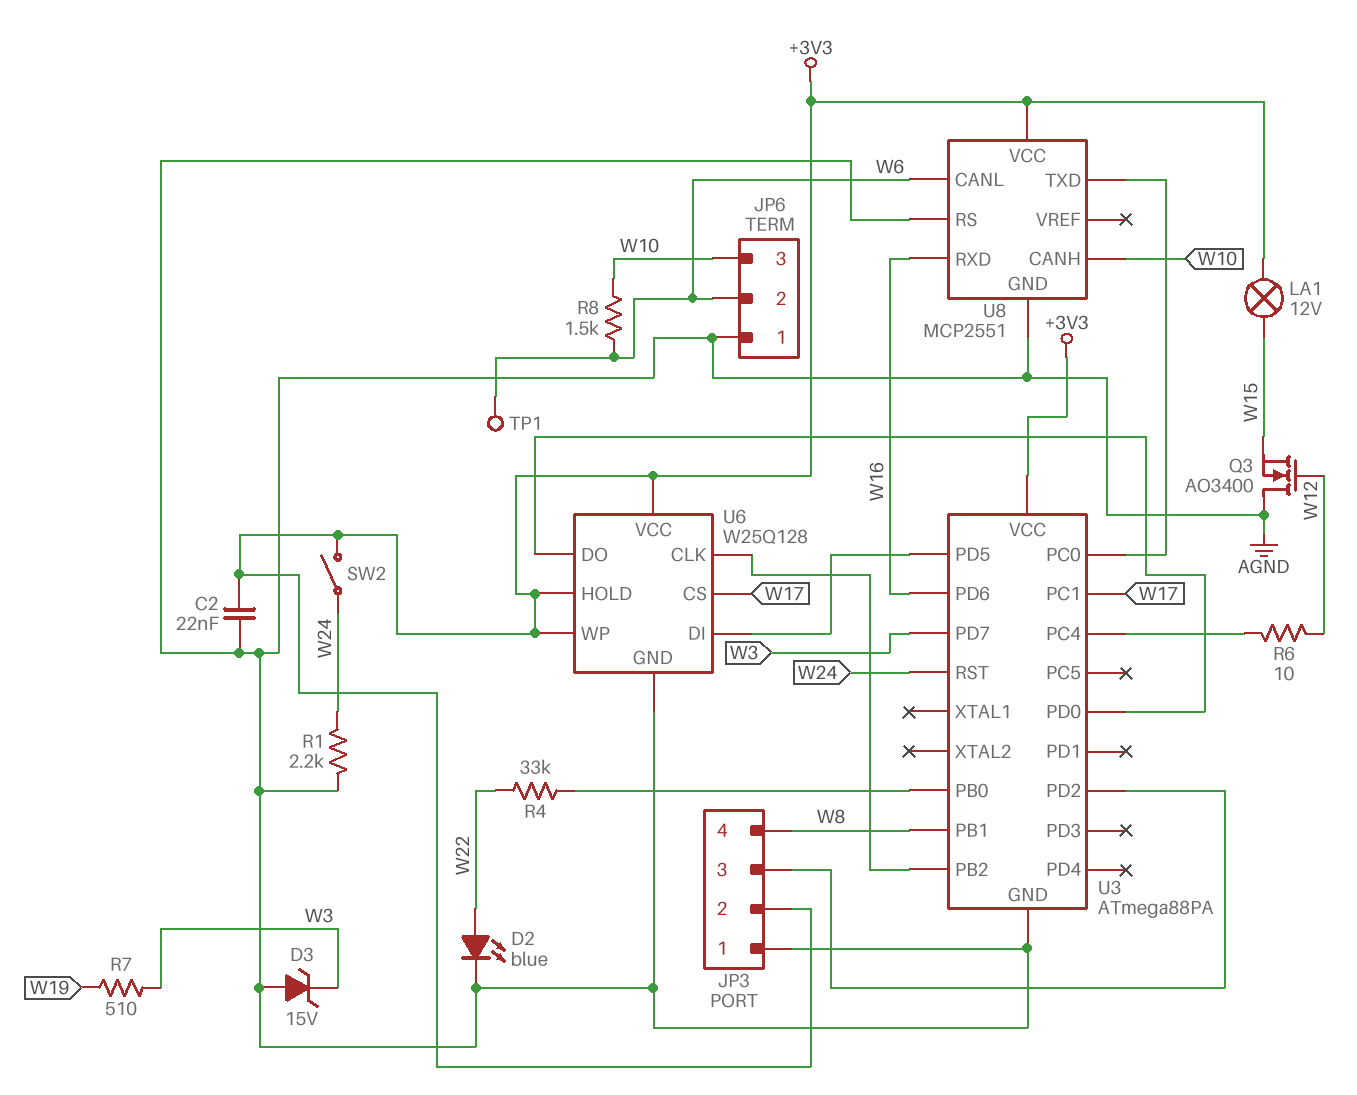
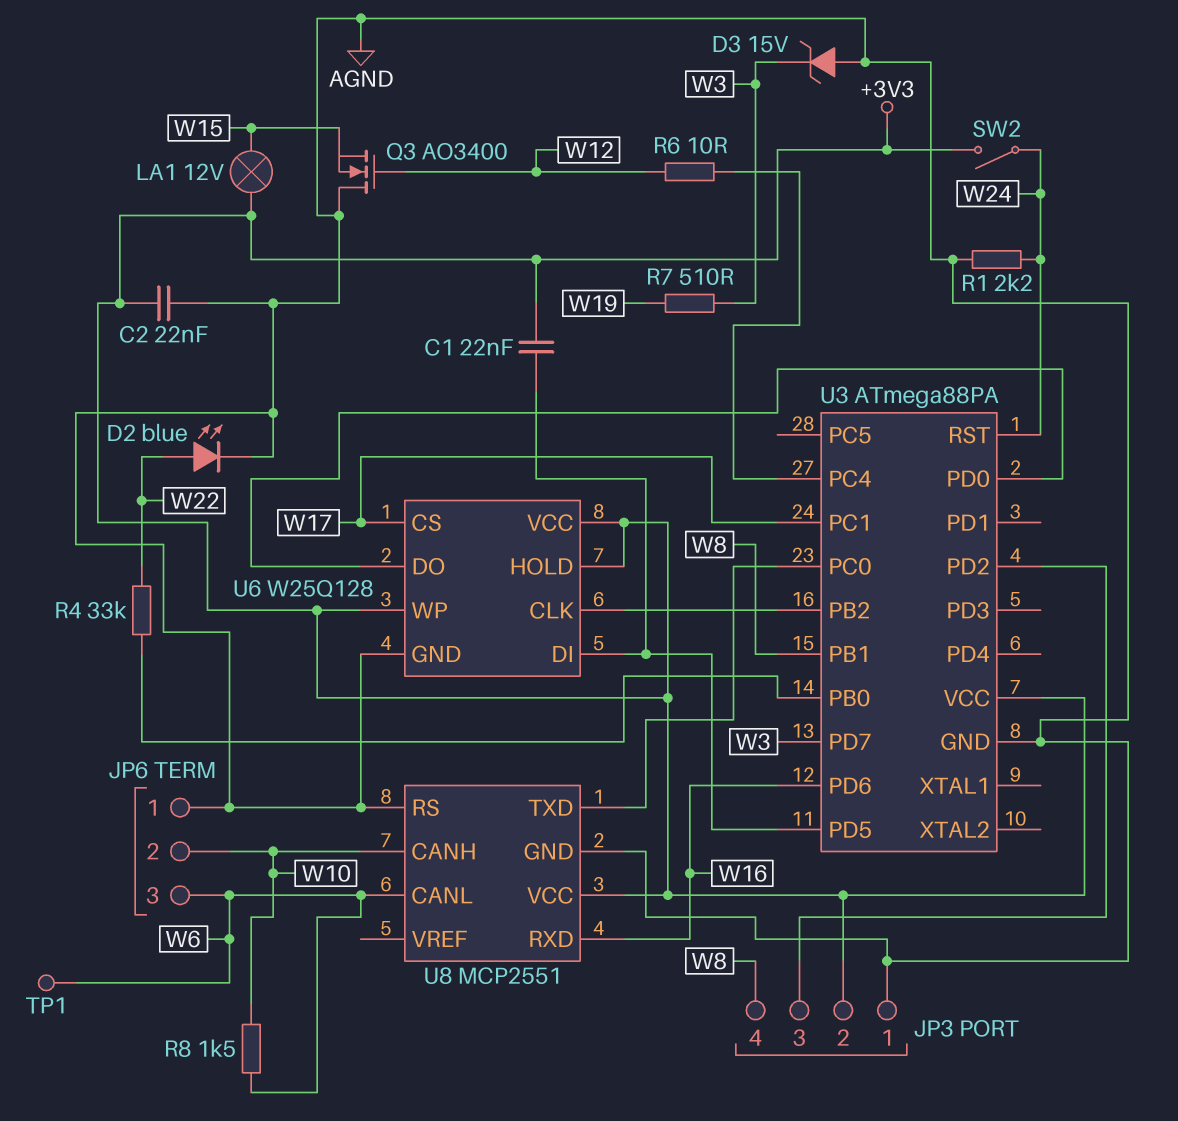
C1: none -> 22nF (+3V3, U3/PD5)
JP6 pin 2: W6 -> W10
JP6 pin 3: W10 -> W6

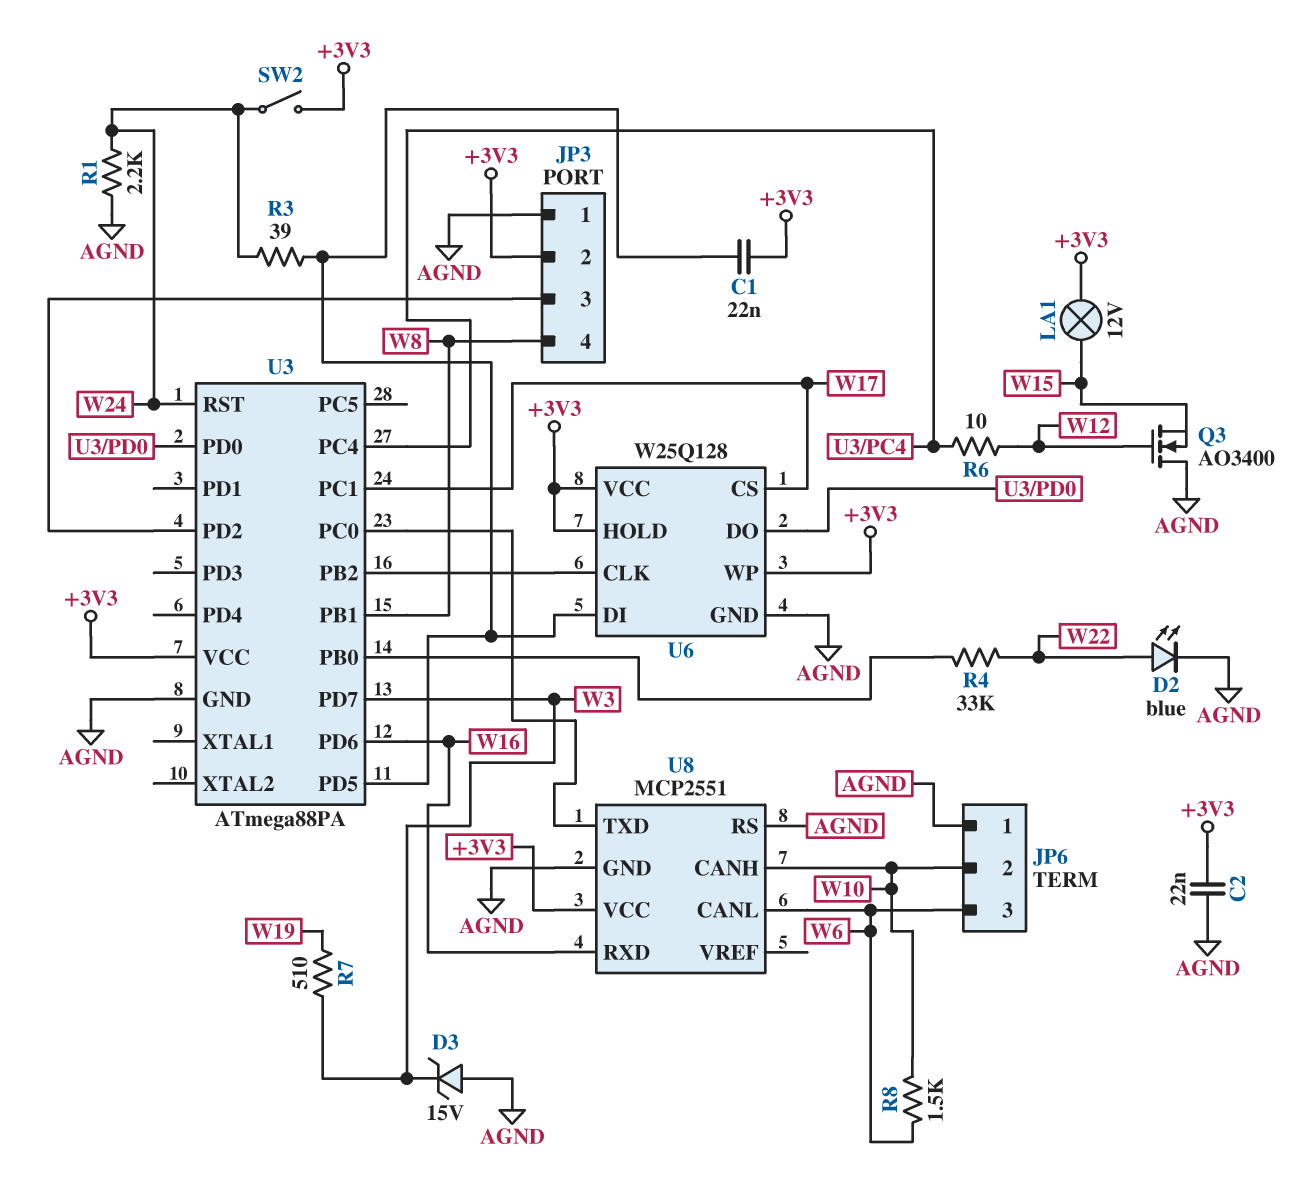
R3: none -> 39 (U3/PD5, W24)
TP1: test point (W6) -> none

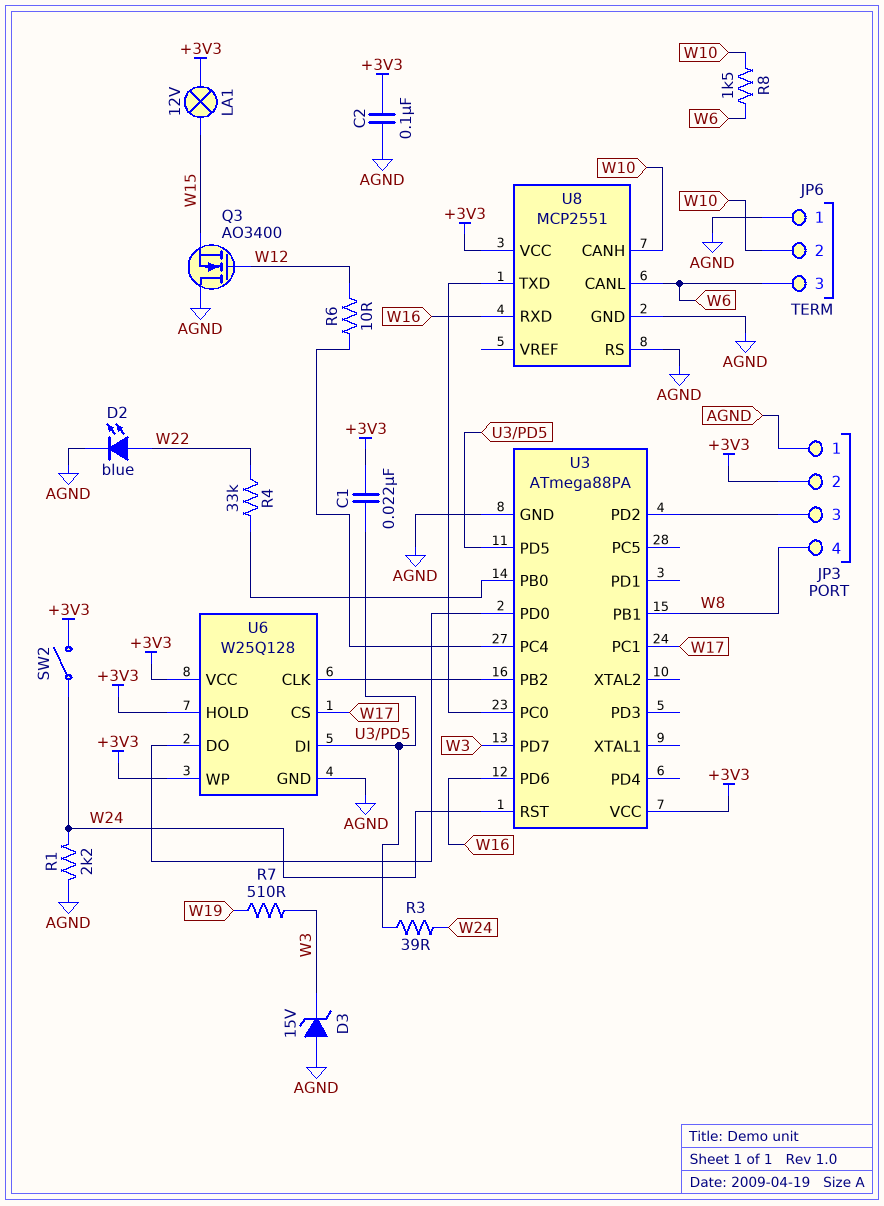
C2: 22nF (+3V3, AGND) -> 100nF (+3V3, AGND)

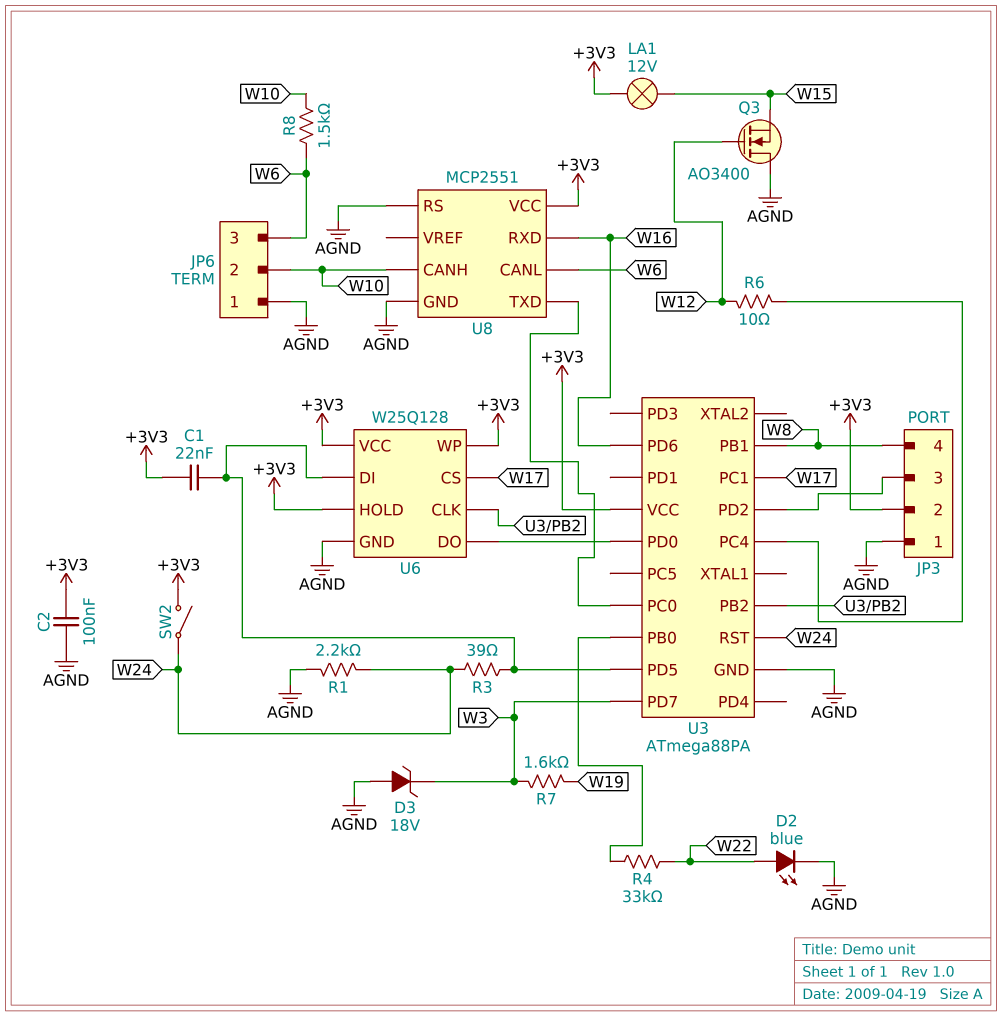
D3: zener 15V (A AGND, K W3) -> zener 18V (A AGND, K W3)
R7: 510 (W3, W19) -> 1.6k (W3, W19)

